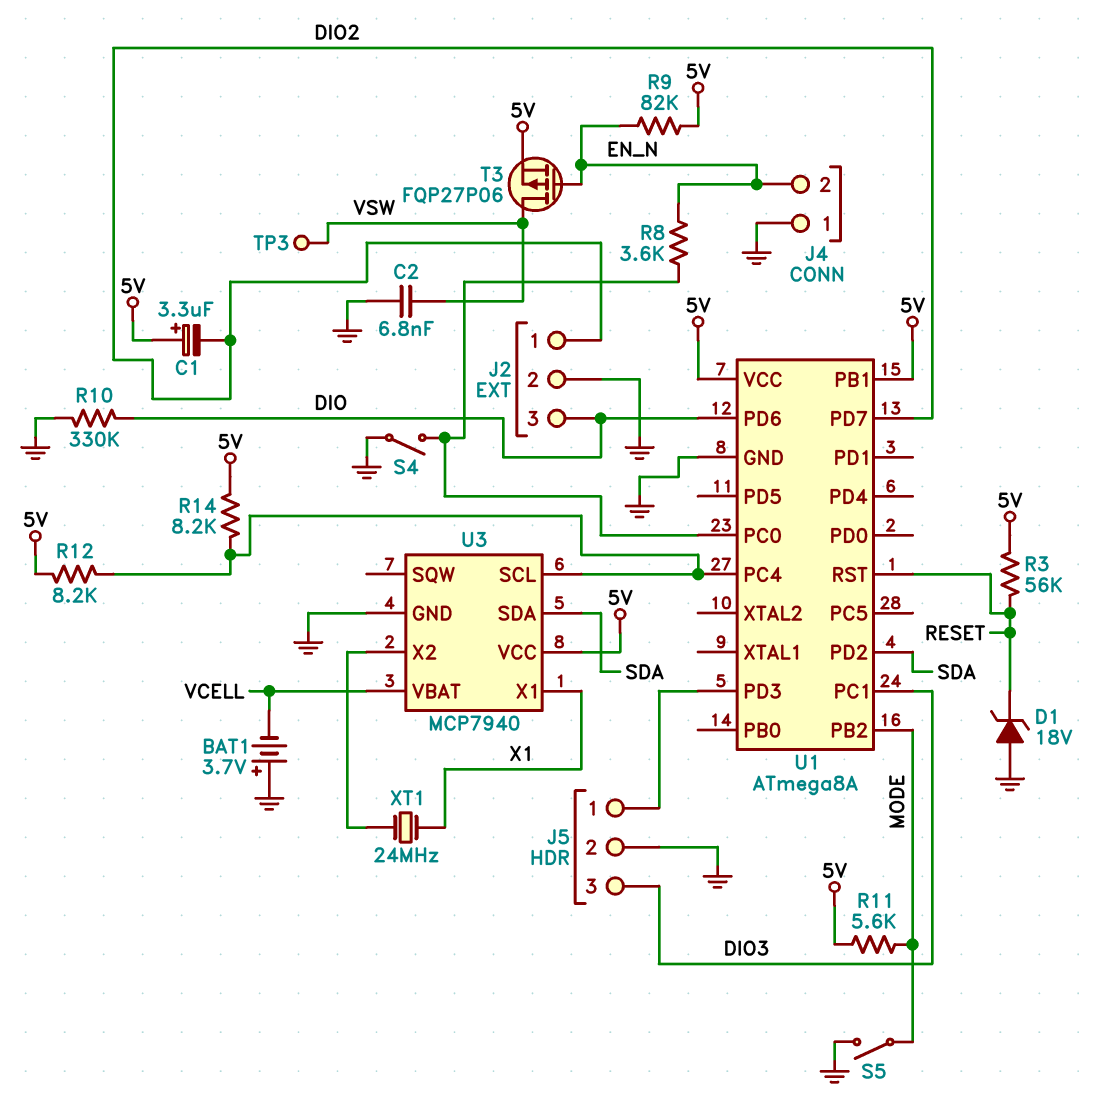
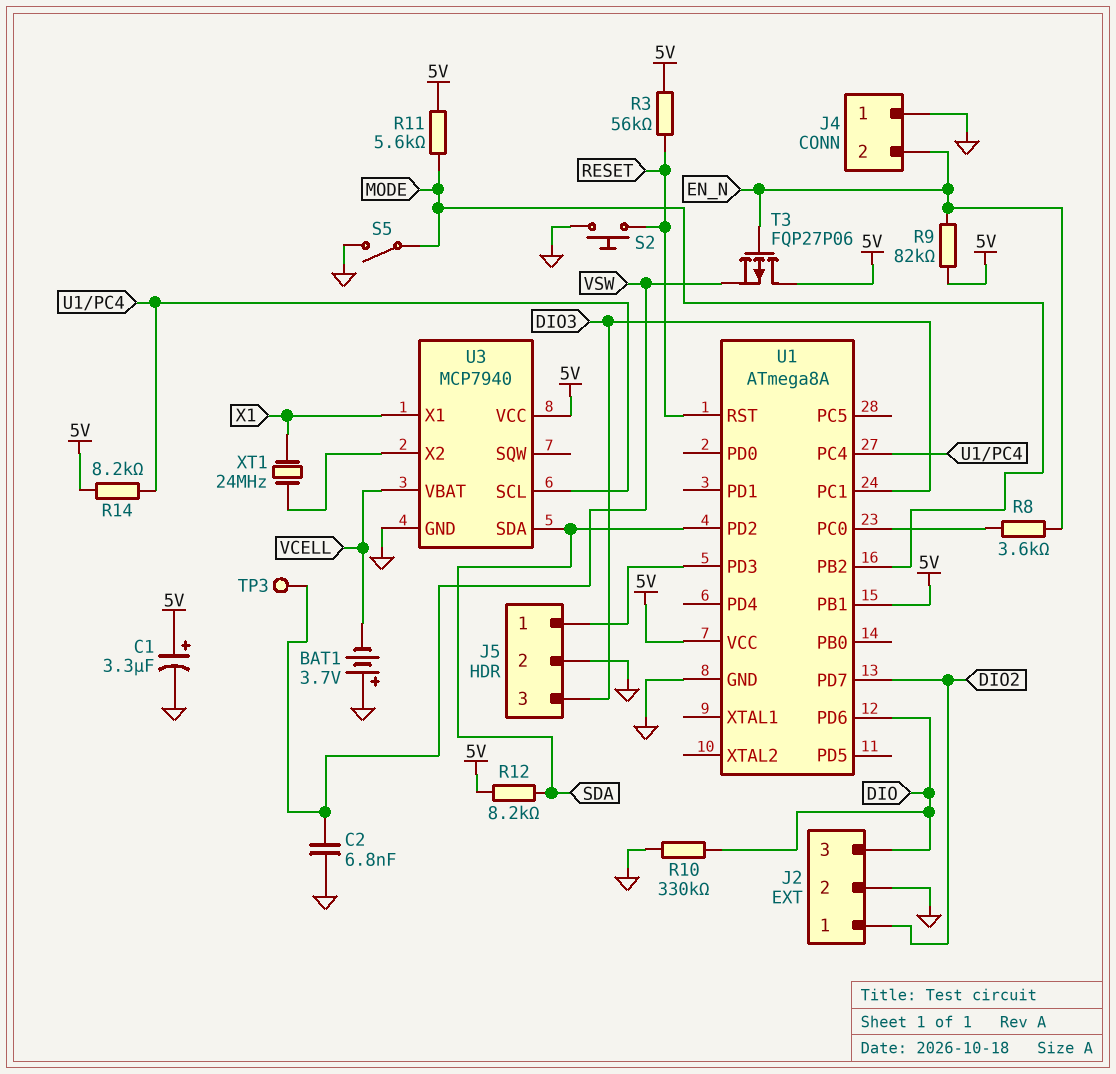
C1: 3.3uF (plus 5V, minus DIO2) -> 3.3uF (plus 5V, minus GND)
D1: zener 18V (A GND, K RESET) -> none
R12: 8.2k (5V, U1/PC4) -> 8.2k (5V, SDA)
S2: none -> button (GND, RESET)
S4: switch (GND, U1/PC0) -> none
T3: PMOS FQP27P06 (G EN_N, D VSW, S 5V) -> PMOS FQP27P06 (G EN_N, D 5V, S VSW)

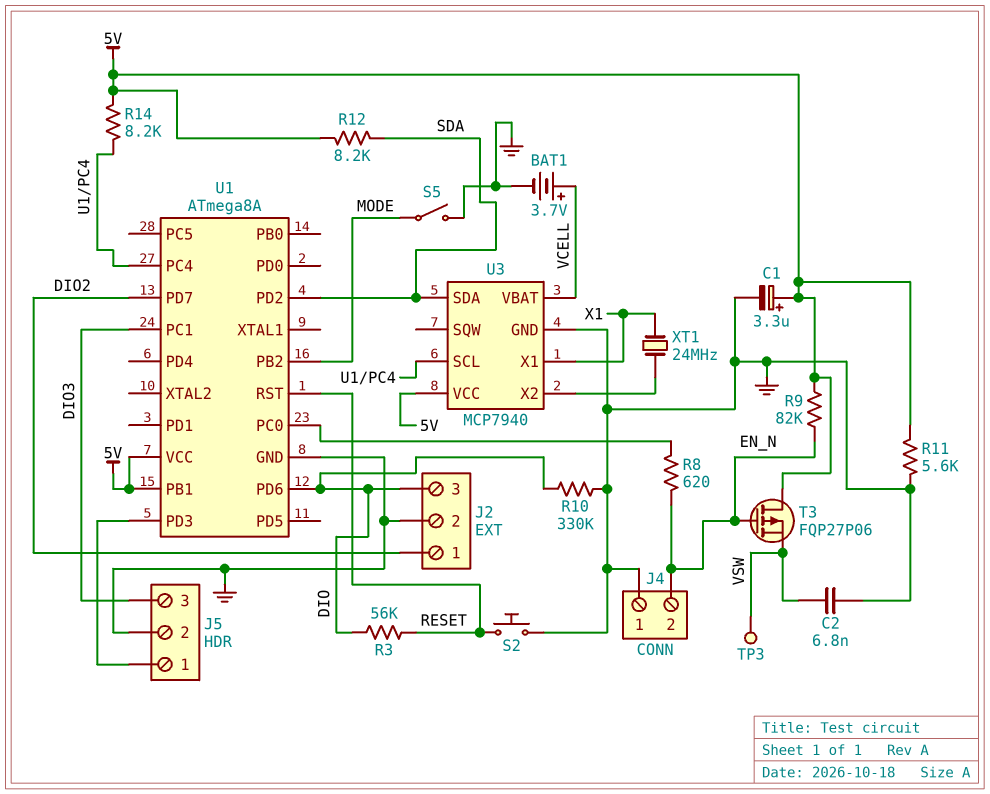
BAT1: 3.7V (plus GND, minus VCELL) -> 3.7V (plus VCELL, minus GND)
R3: 56k (5V, RESET) -> 56k (DIO, RESET)
R8: 3.6k (EN_N, U1/PC0) -> 620 (EN_N, U1/PC0)
R11: 5.6k (5V, MODE) -> 5.6k (5V, GND)

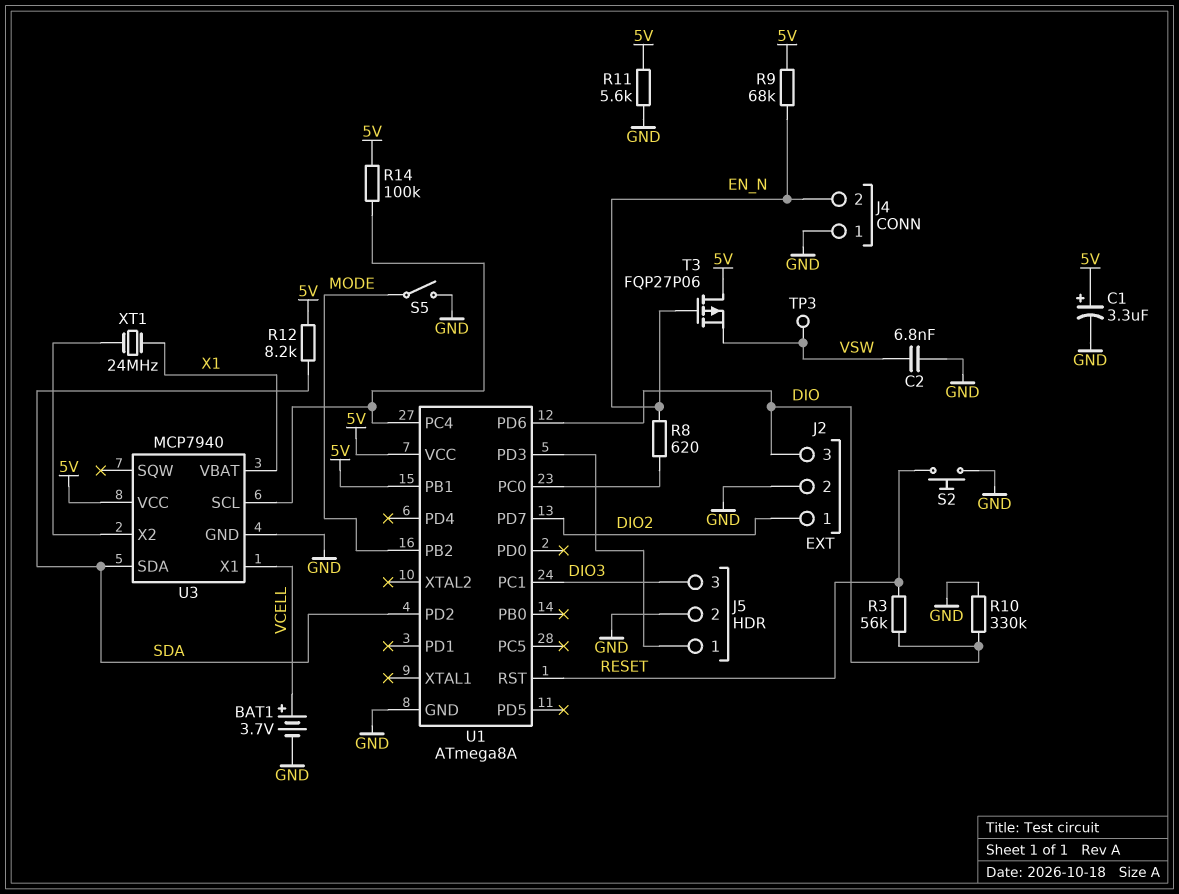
R9: 82k (5V, EN_N) -> 68k (5V, EN_N)
R14: 8.2k (5V, U1/PC4) -> 100k (5V, U1/PC4)
U3 pin VBAT: VCELL -> X1
U3 pin X1: X1 -> VCELL

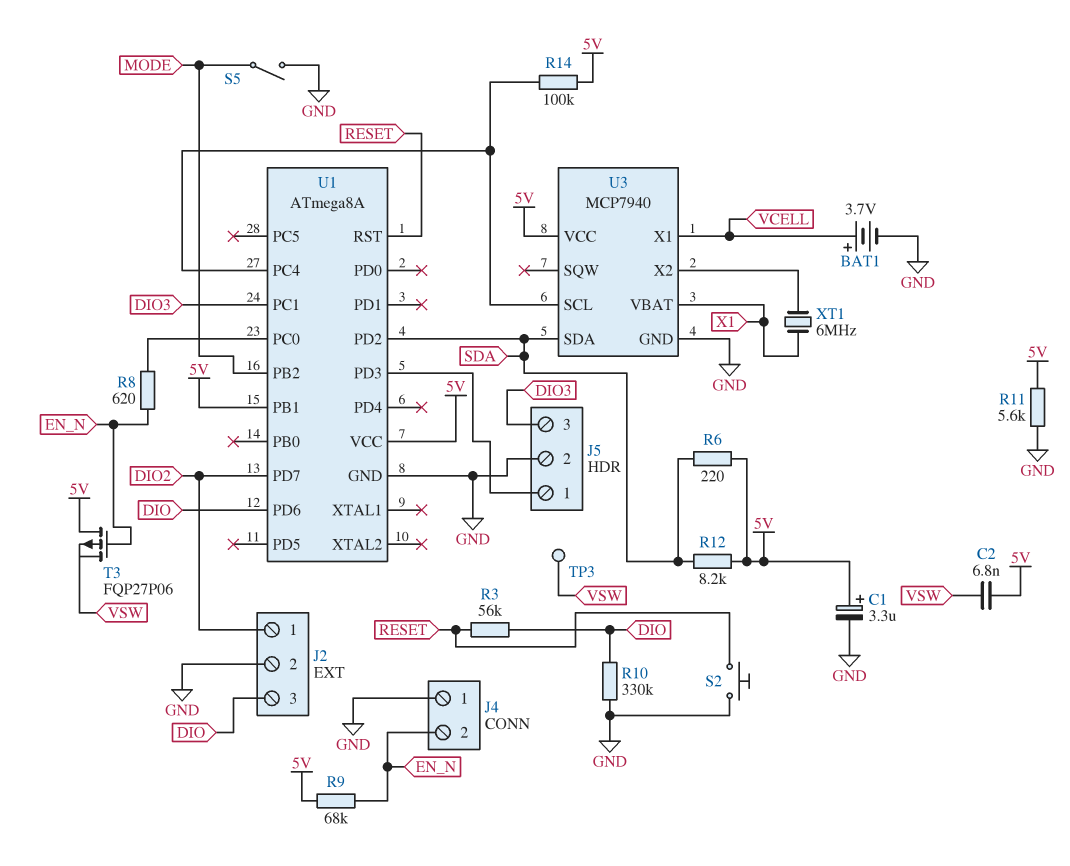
C2: 6.8nF (GND, VSW) -> 6.8nF (5V, VSW)
R6: none -> 220 (5V, SDA)
XT1: 24MHz (U3/X2, X1) -> 6MHz (U3/X2, X1)

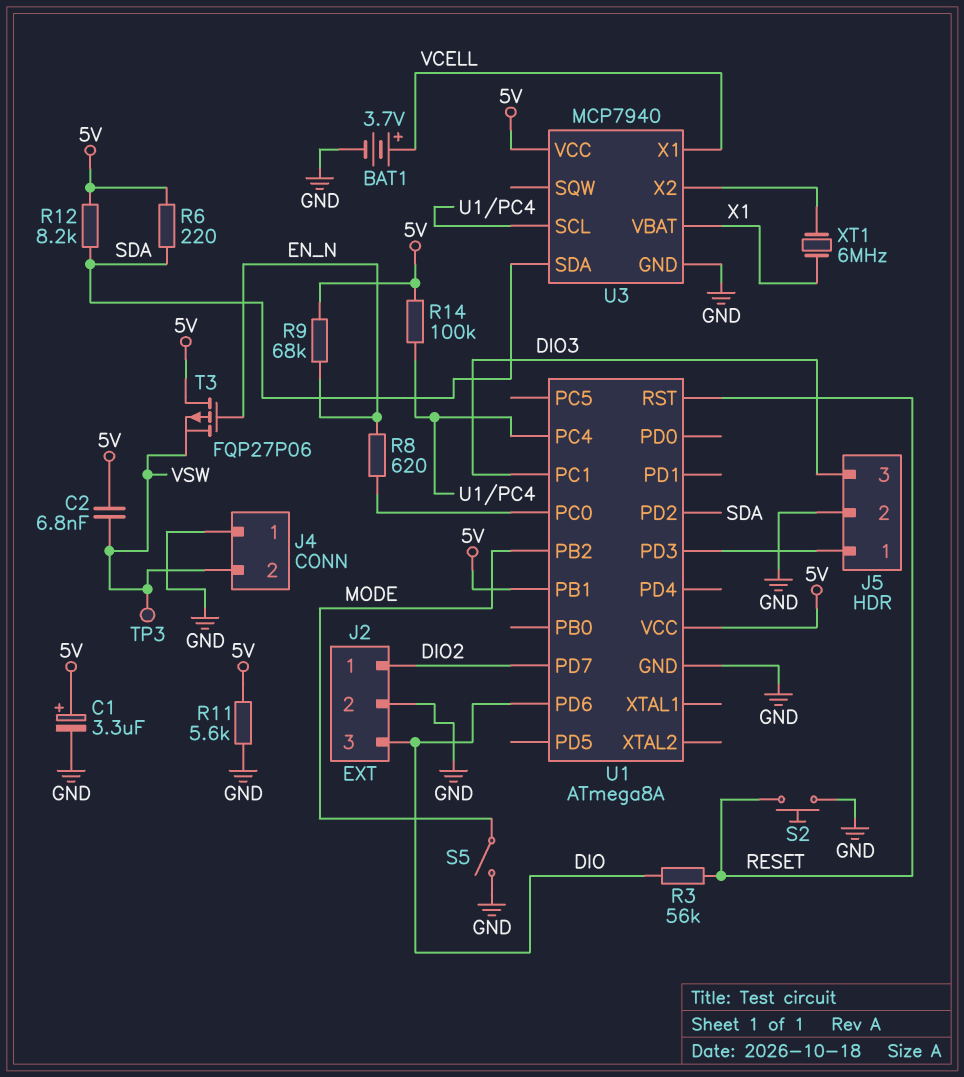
J4 pin 2: EN_N -> VSW
R10: 330k (DIO, GND) -> none

